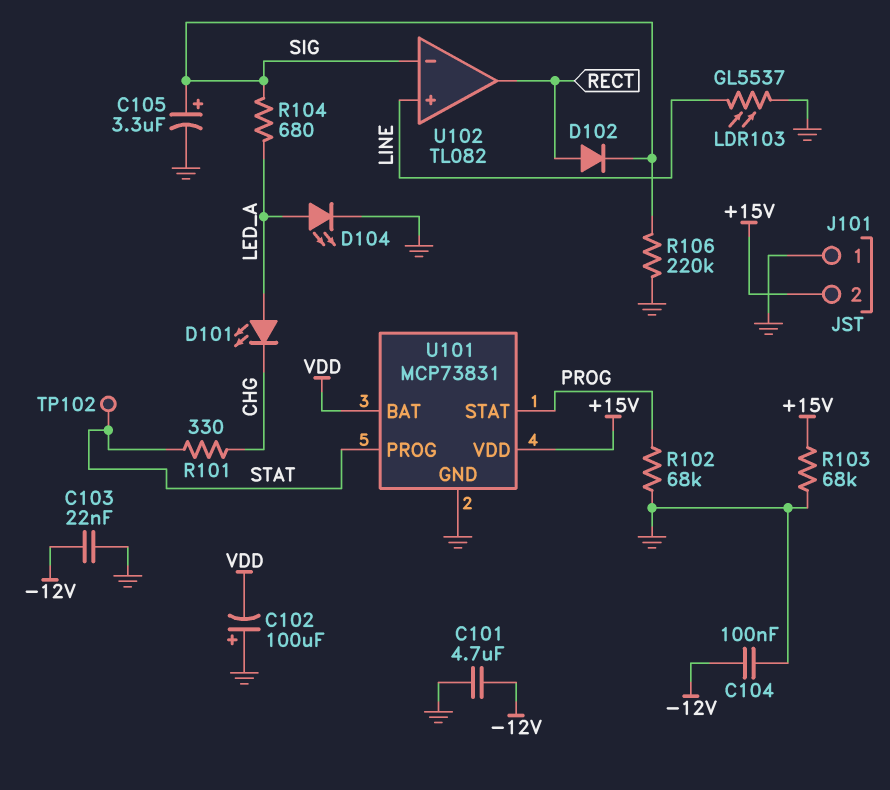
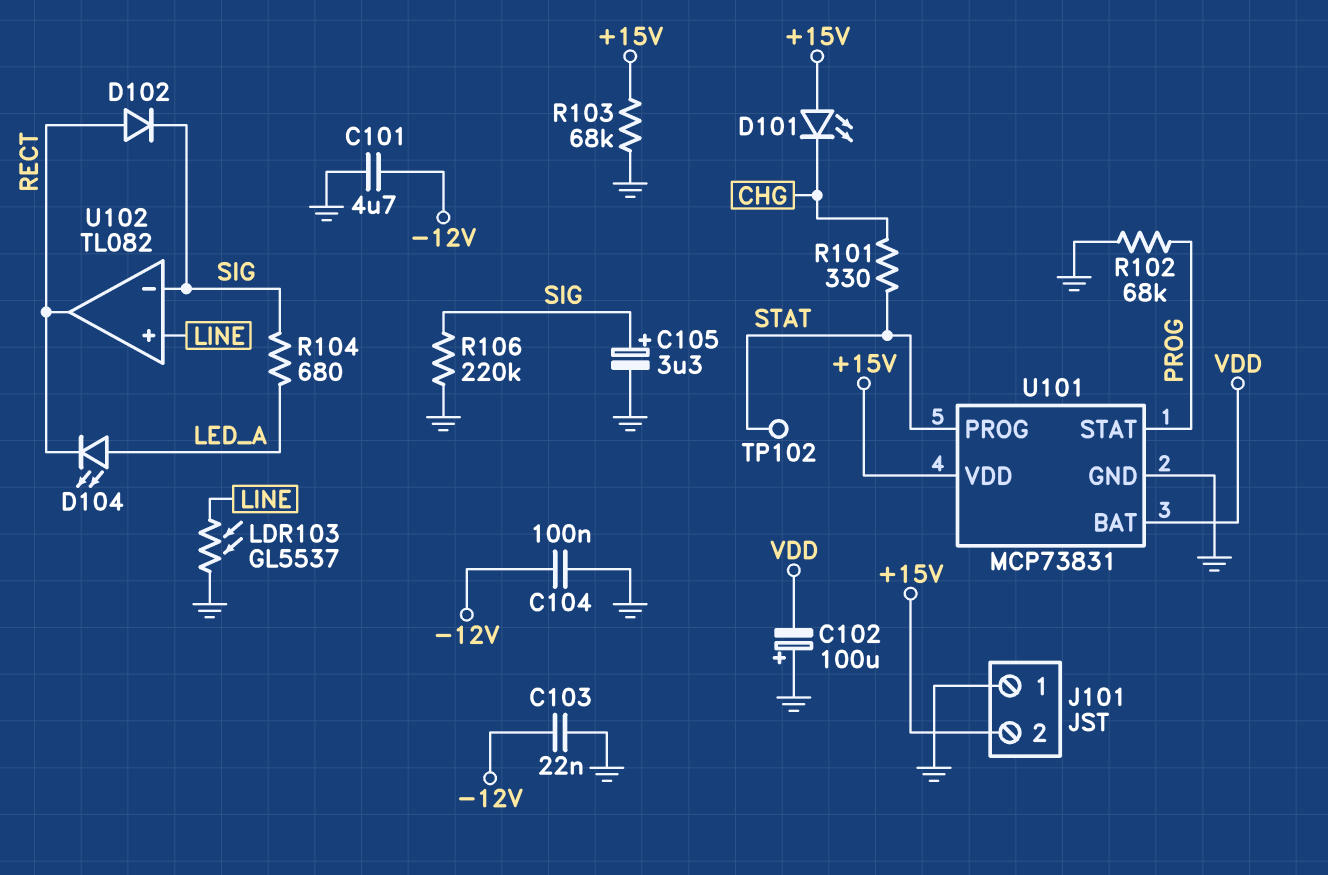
D101: LED (A LED_A, K CHG) -> LED (A +15V, K CHG)
D104: LED (A LED_A, K GND) -> LED (A LED_A, K RECT)

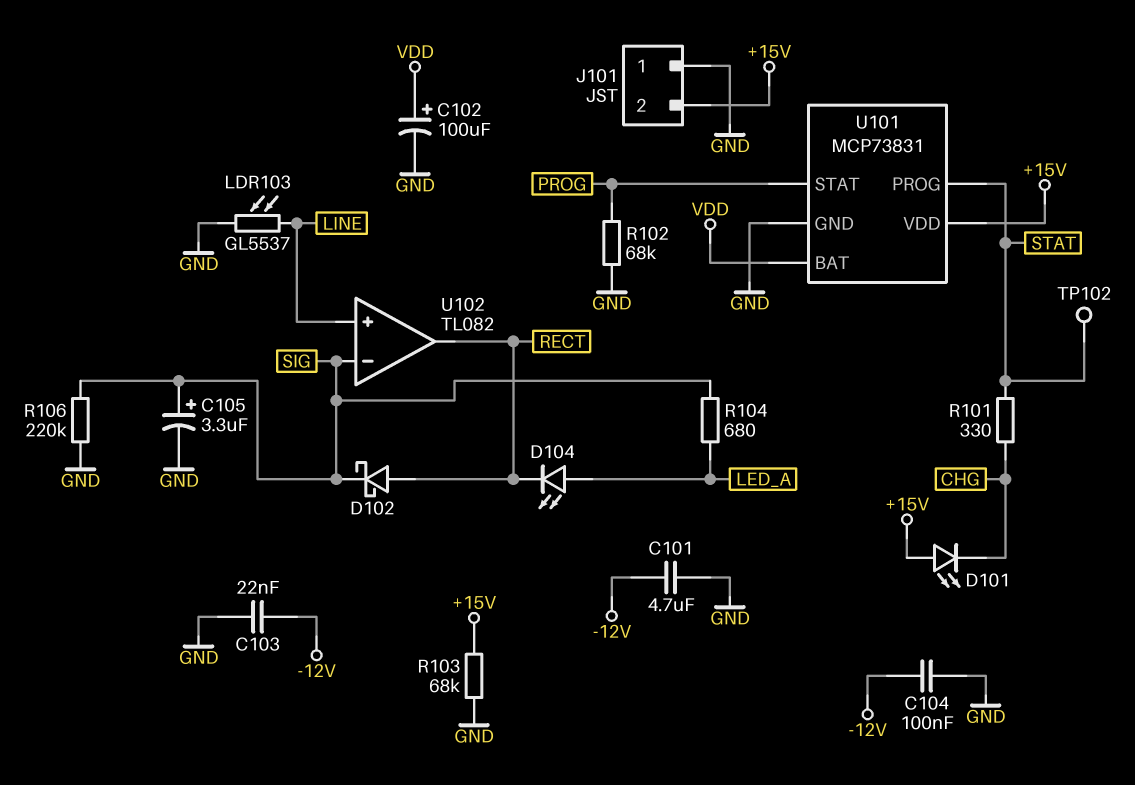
C102: 100uF (plus GND, minus VDD) -> 100uF (plus VDD, minus GND)
D102: diode (A RECT, K SIG) -> schottky (A RECT, K SIG)

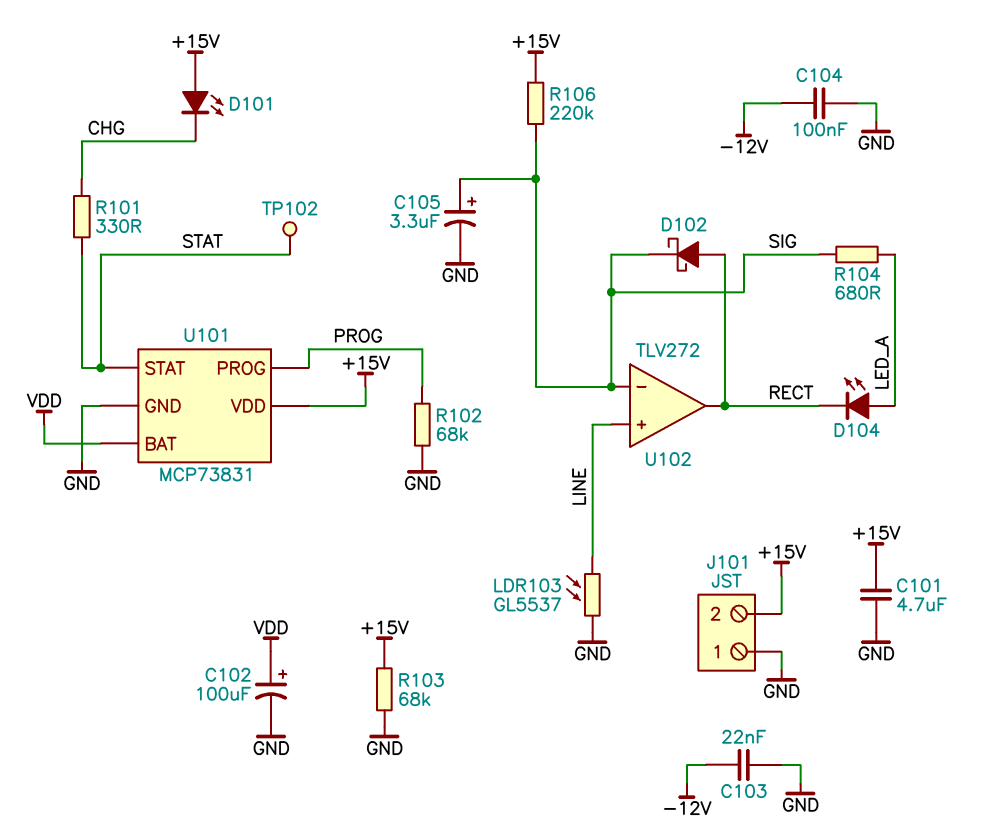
C101: 4.7uF (-12V, GND) -> 4.7uF (+15V, GND)
R106: 220k (GND, SIG) -> 220k (+15V, SIG)
U101 pin PROG: STAT -> PROG
U101 pin STAT: PROG -> STAT
U102: TL082 -> TLV272

